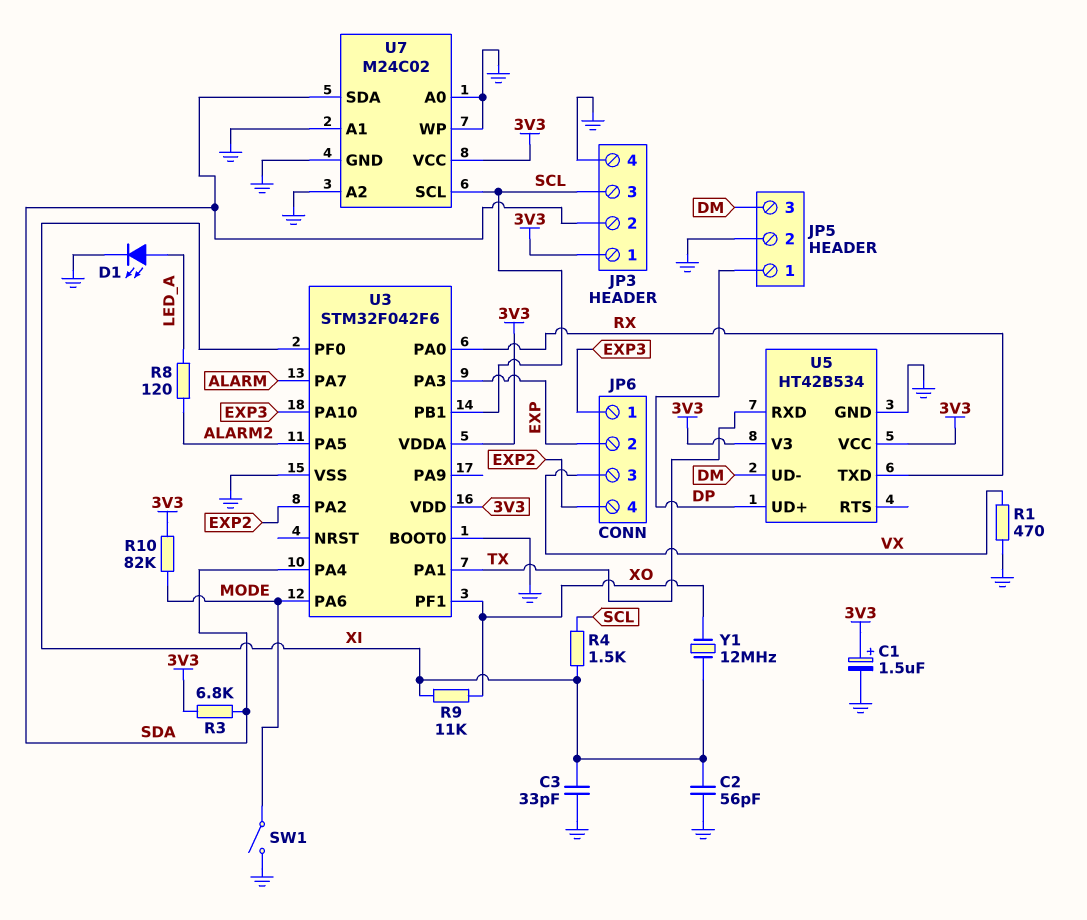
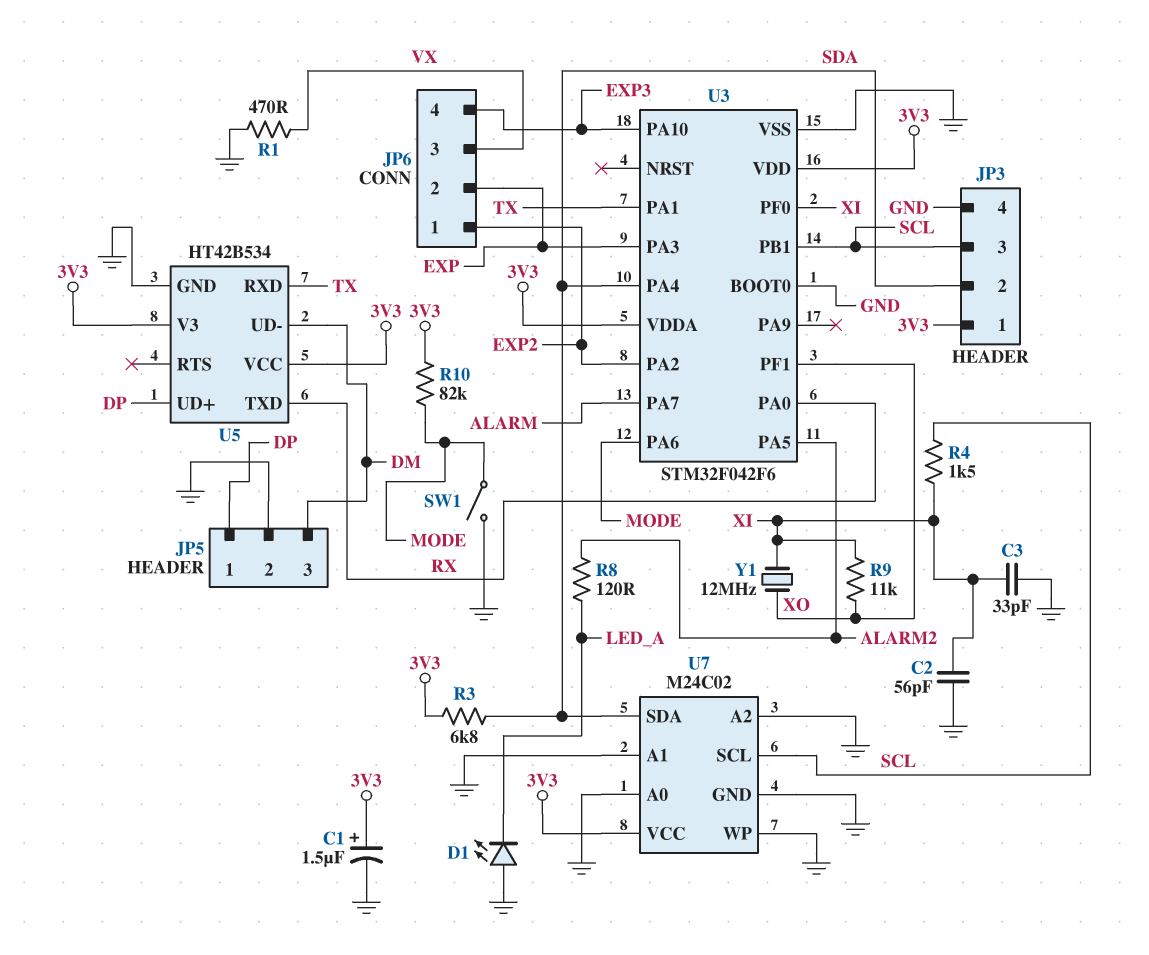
D1: LED (A LED_A, K GND) -> LED (A GND, K LED_A)
JP6 pin 1: EXP3 -> EXP2
JP6 pin 4: EXP2 -> EXP3

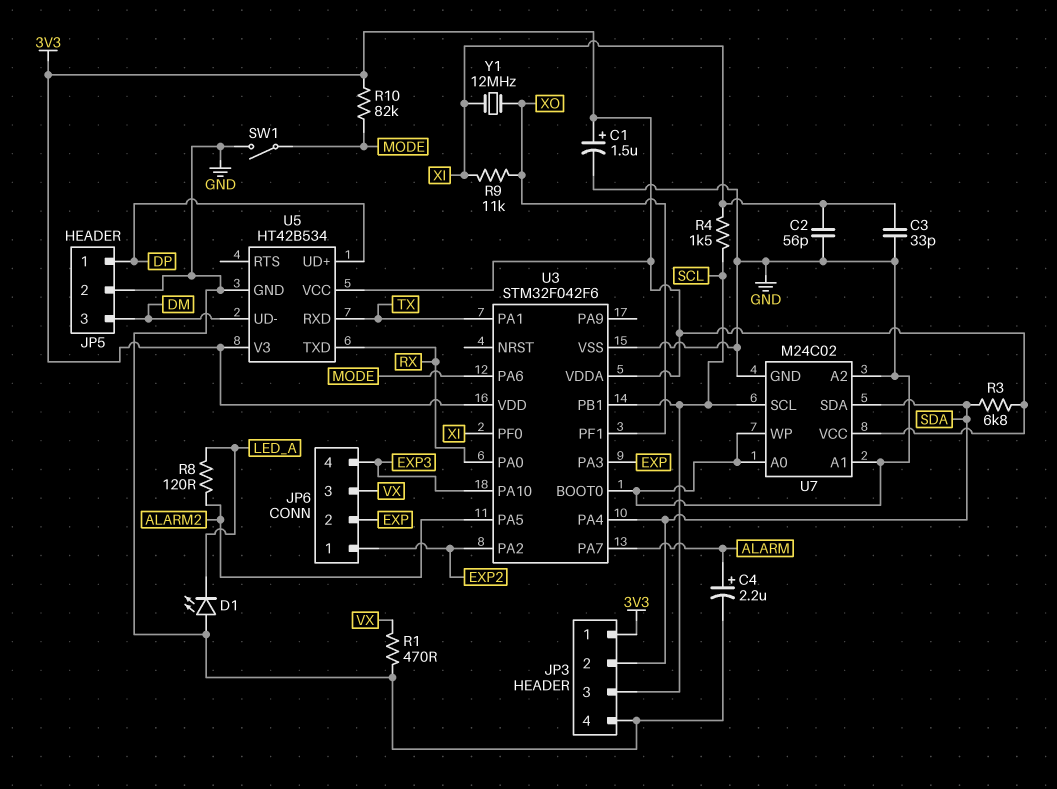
C4: none -> 2.2uF (plus ALARM, minus GND)

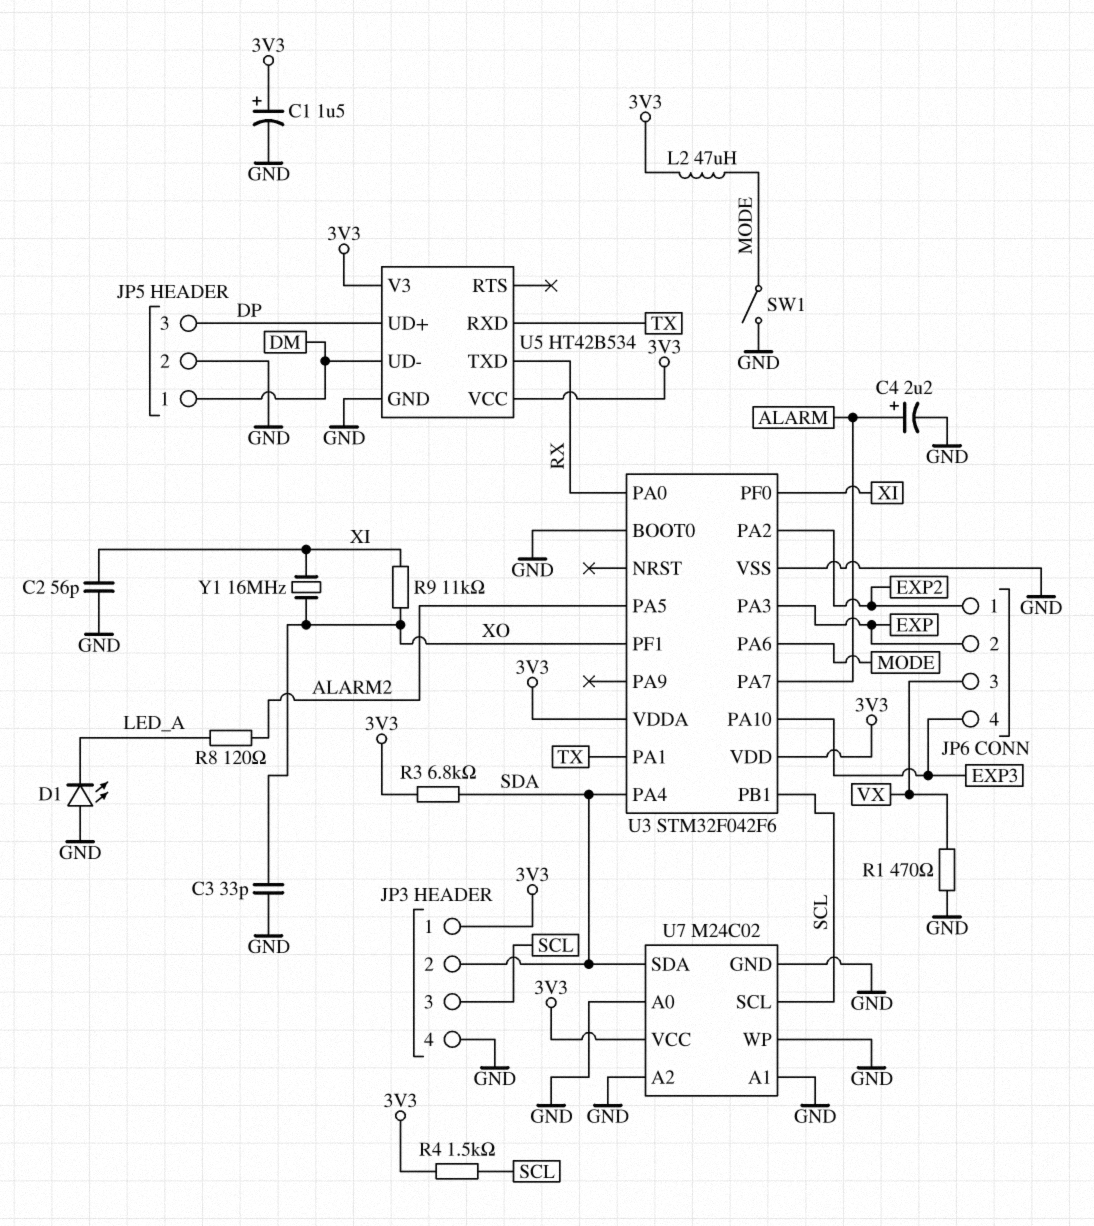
C3: 33pF (GND, XI) -> 33pF (GND, XO)
JP5 pin 1: DP -> DM
JP5 pin 3: DM -> DP
L2: none -> 47uH (3V3, MODE)
R4: 1.5k (SCL, XI) -> 1.5k (3V3, SCL)
R10: 82k (3V3, MODE) -> none
Y1: 12MHz (XI, XO) -> 16MHz (XI, XO)

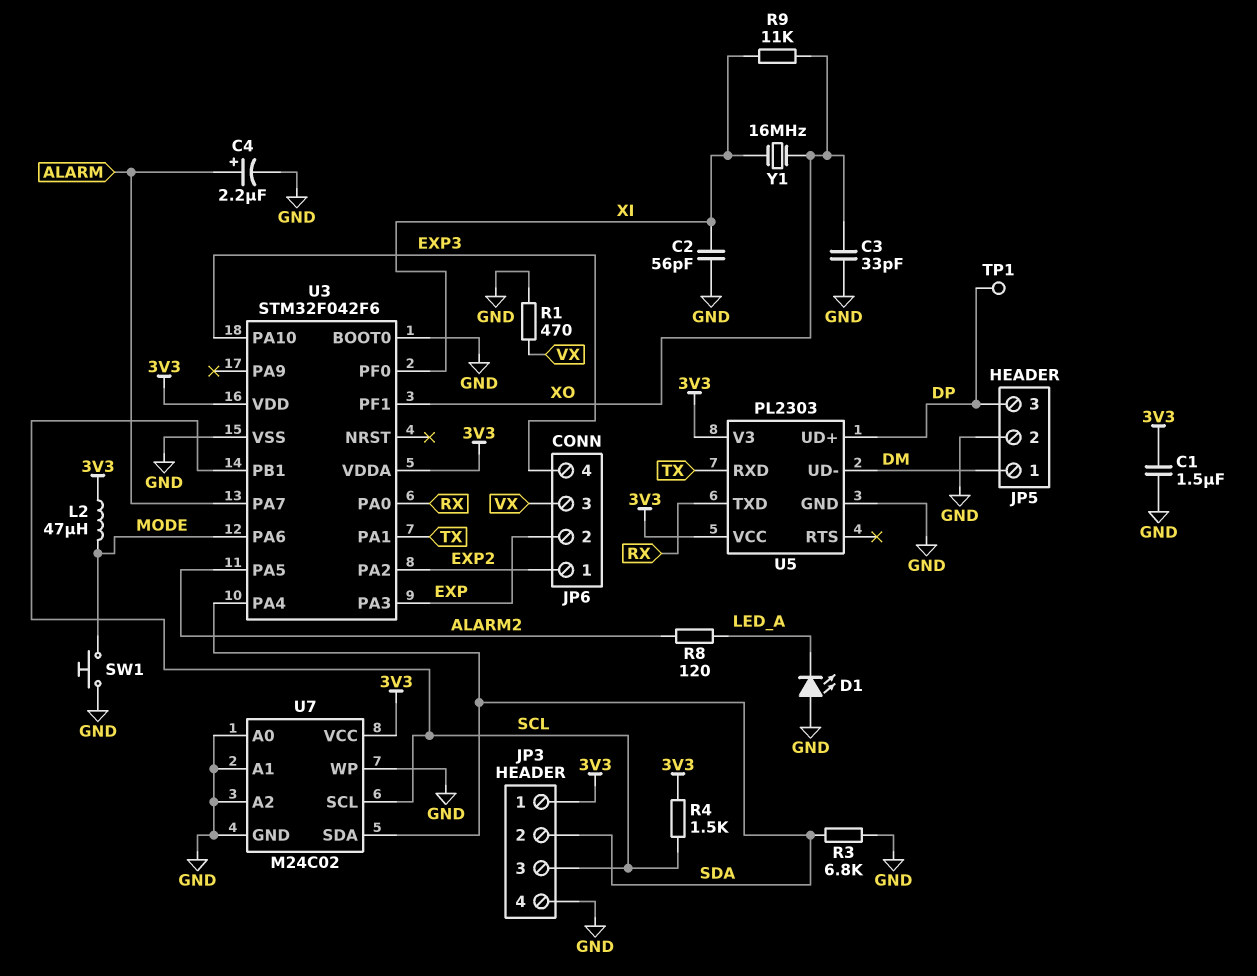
C1: 1.5uF (plus 3V3, minus GND) -> 1.5uF (3V3, GND)
R3: 6.8k (3V3, SDA) -> 6.8k (GND, SDA)
SW1: switch (GND, MODE) -> button (GND, MODE)
TP1: none -> test point (DP)
U5: HT42B534 -> PL2303

